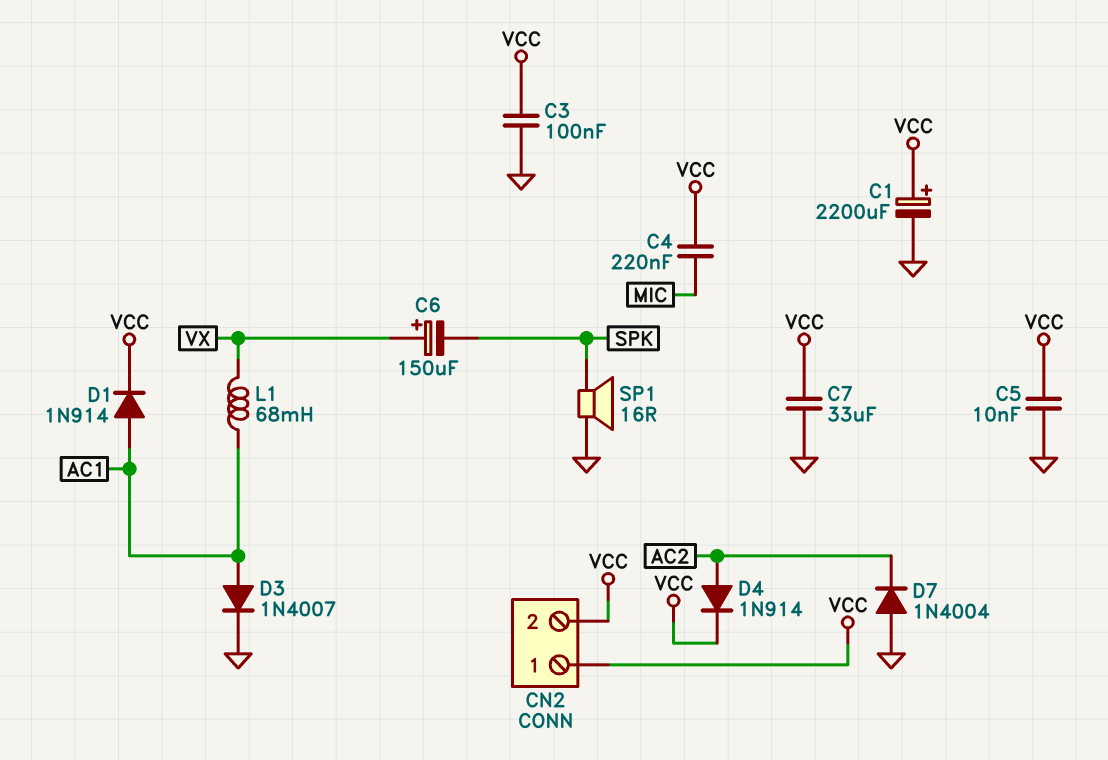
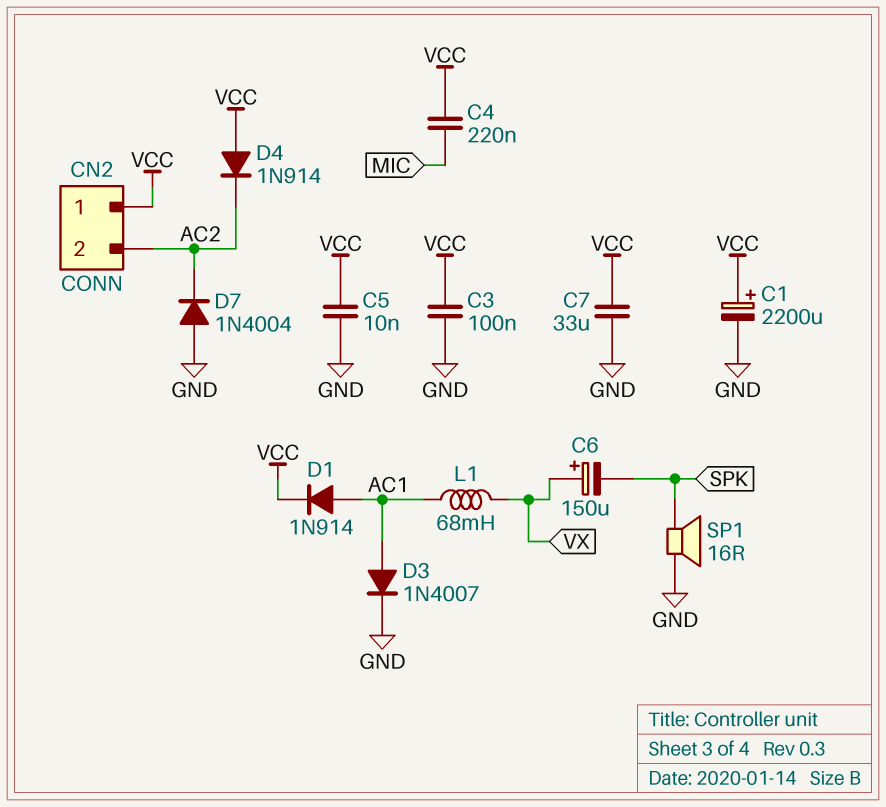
CN2 pin 2: VCC -> AC2
D4: diode 1N914 (A AC2, K VCC) -> diode 1N914 (A VCC, K AC2)

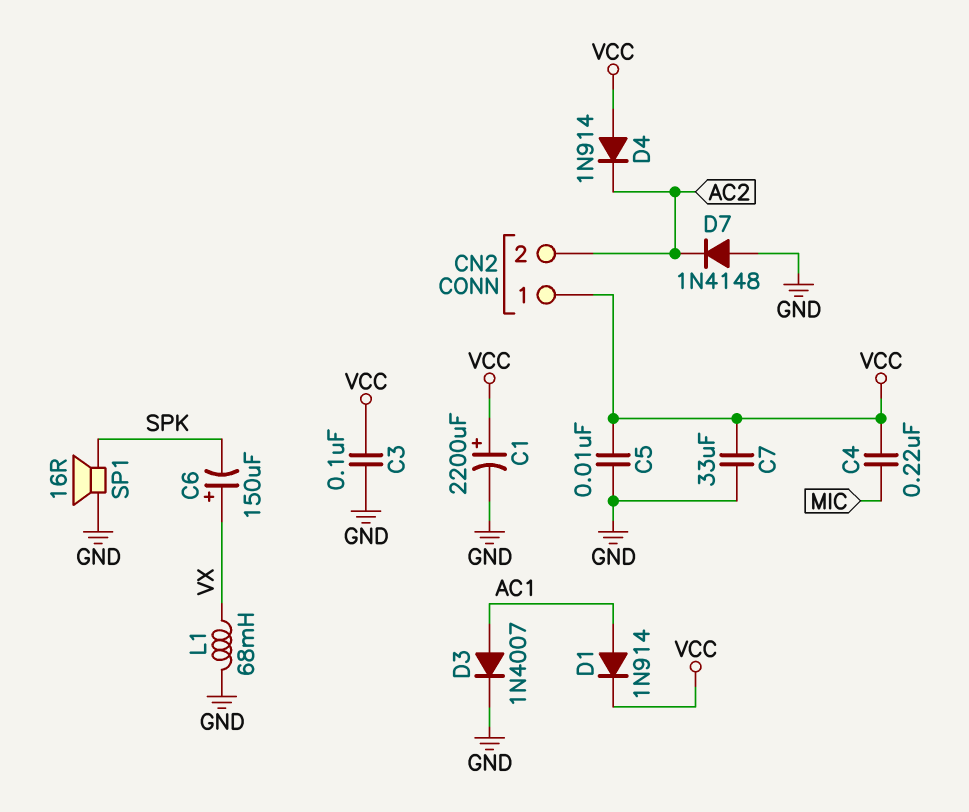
D7: diode 1N4004 (A GND, K AC2) -> diode 1N4148 (A GND, K AC2)
L1: 68mH (AC1, VX) -> 68mH (GND, VX)

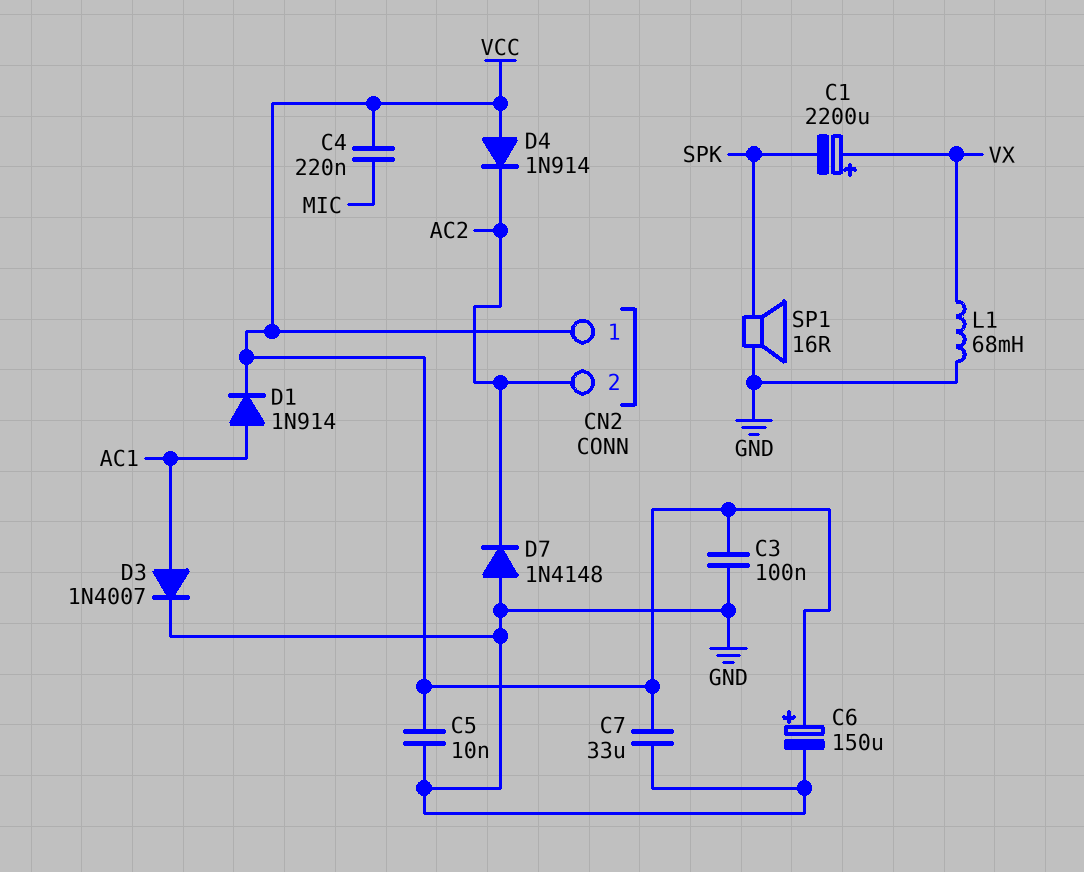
C1: 2200uF (plus VCC, minus GND) -> 2200uF (plus VX, minus SPK)
C6: 150uF (plus VX, minus SPK) -> 150uF (plus VCC, minus GND)

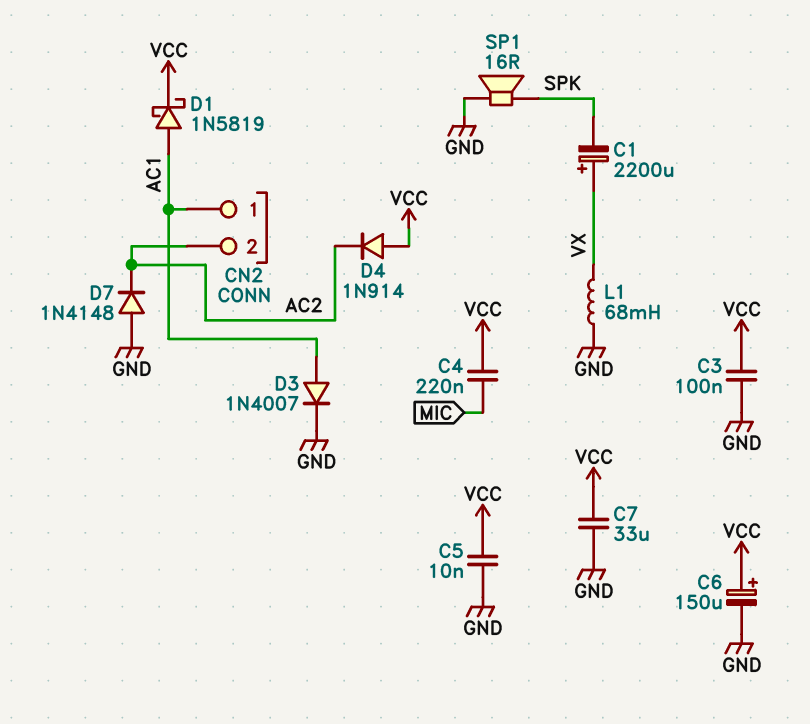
CN2 pin 1: VCC -> AC1
D1: diode 1N914 (A AC1, K VCC) -> schottky 1N5819 (A AC1, K VCC)

